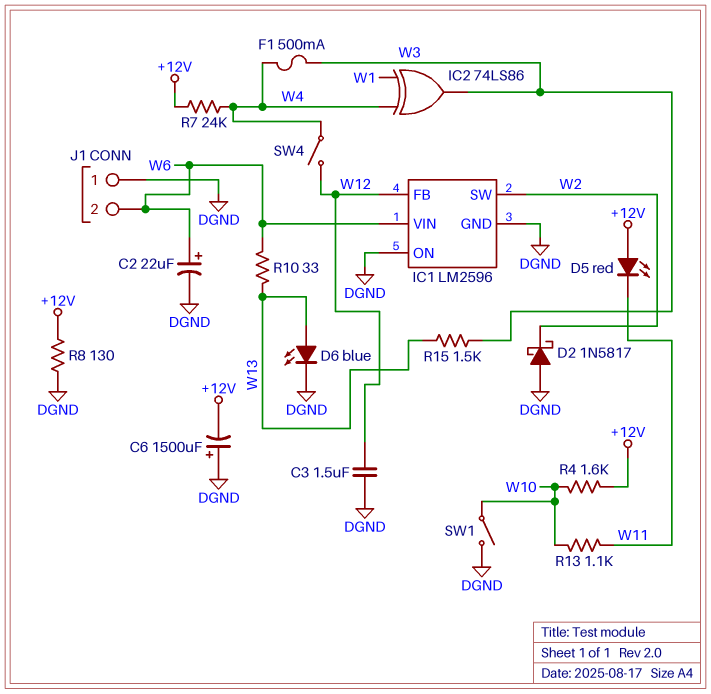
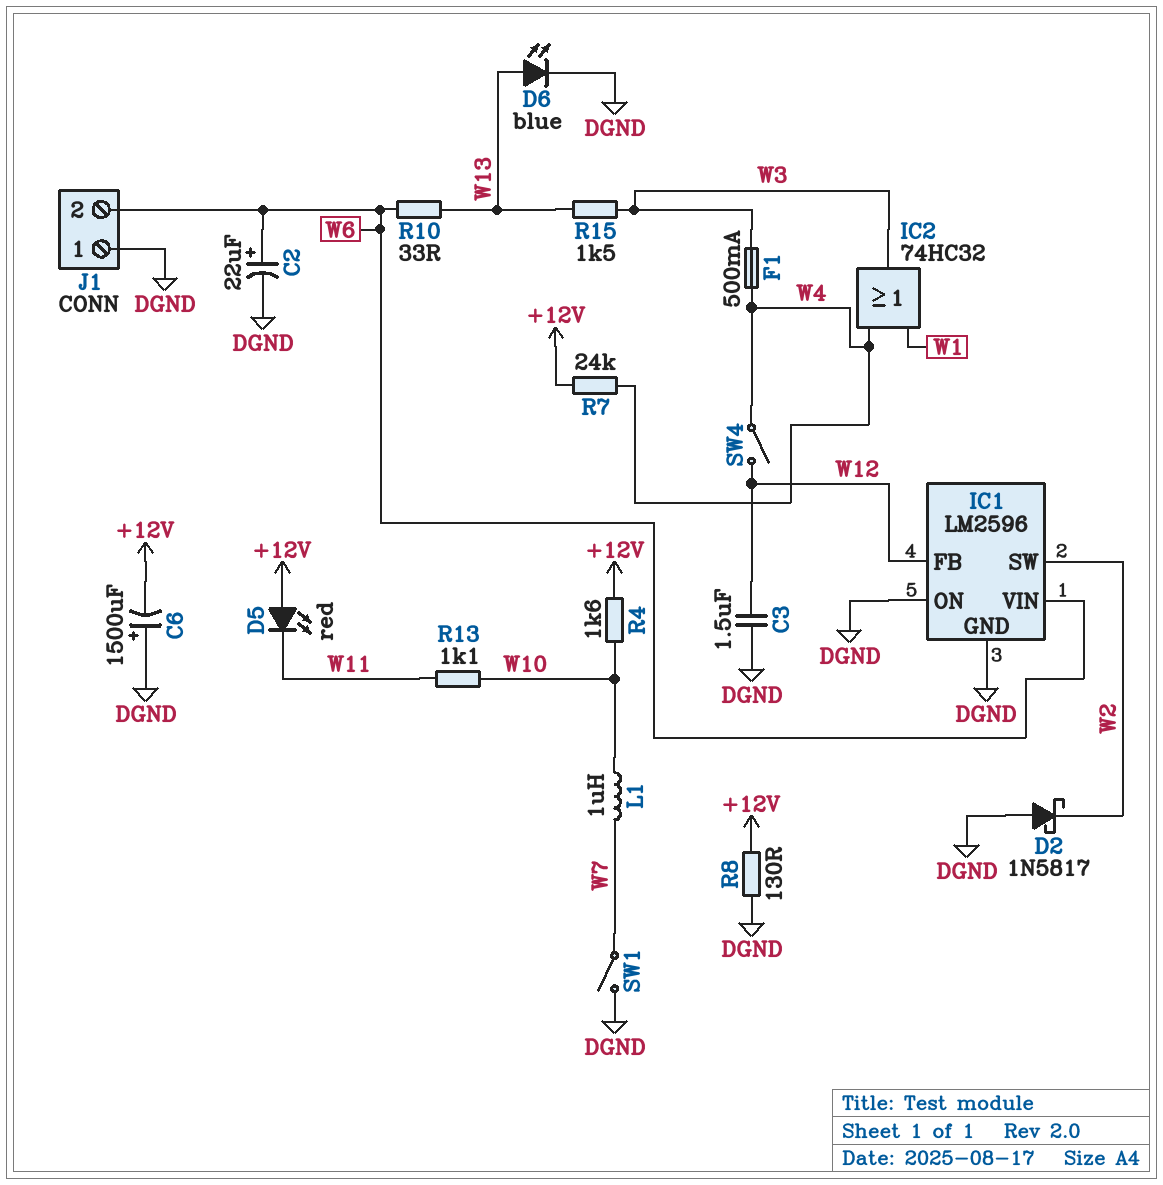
IC2: XOR 74LS86 (in W1, in W4, out W3) -> OR 74HC32 (in W1, in W4, out W3)
L1: none -> 1uH (W7, W10)
SW1: switch (DGND, W10) -> switch (DGND, W7)

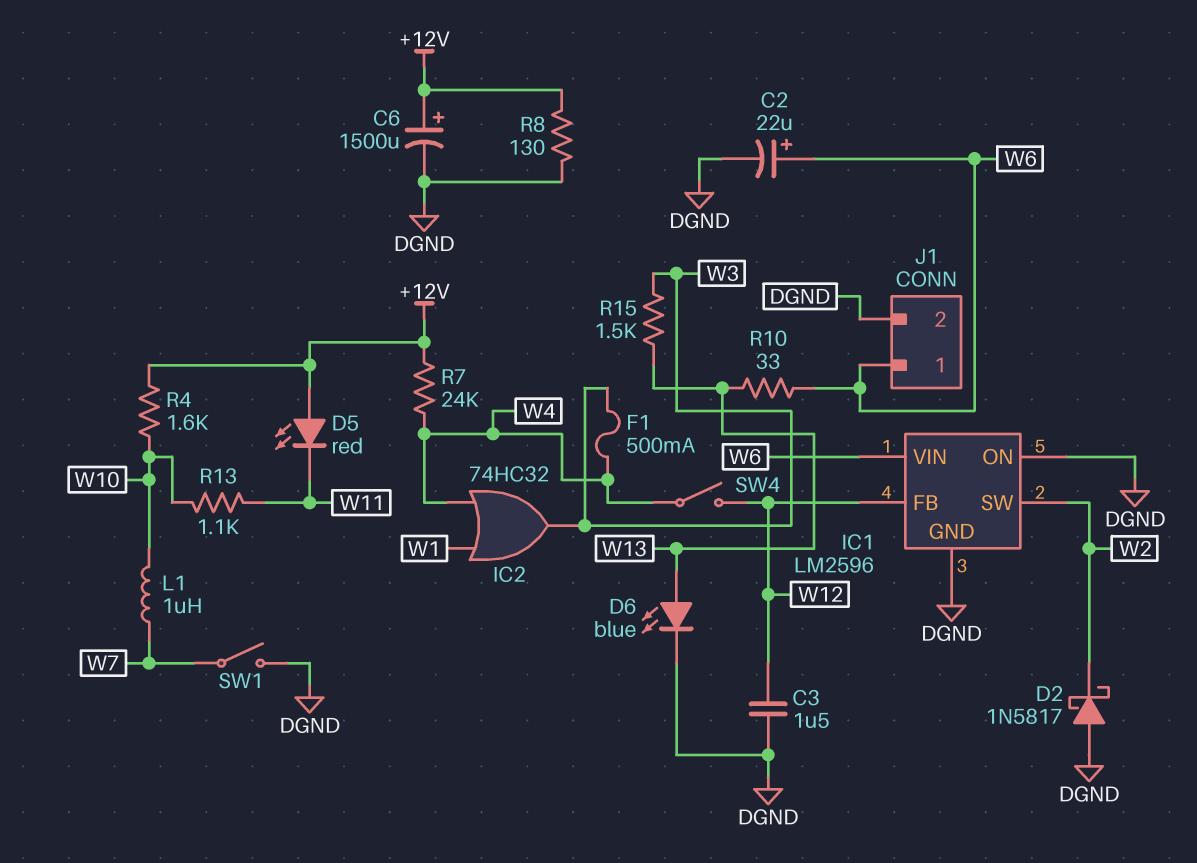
C6: 1500uF (plus DGND, minus +12V) -> 1500uF (plus +12V, minus DGND)
J1 pin 1: DGND -> W6
J1 pin 2: W6 -> DGND

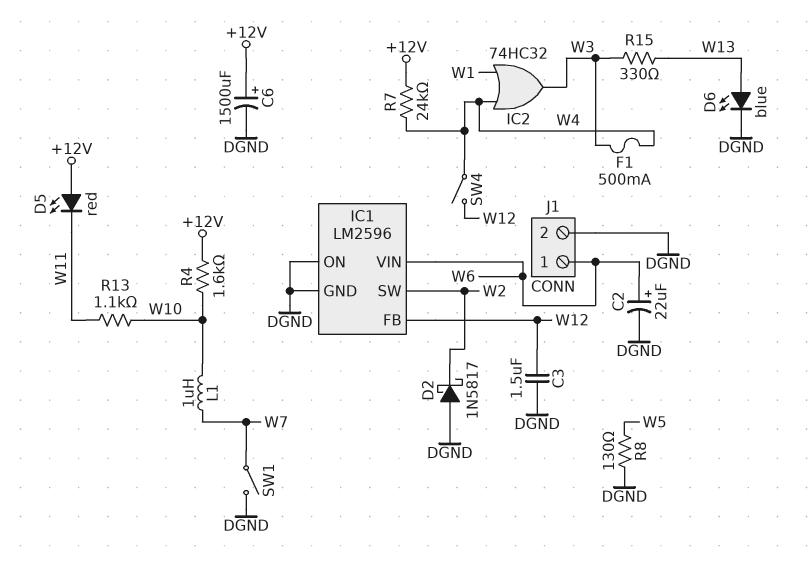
R8: 130 (+12V, DGND) -> 130 (DGND, W5)
R10: 33 (W6, W13) -> none
R15: 1.5k (W3, W13) -> 330 (W3, W13)

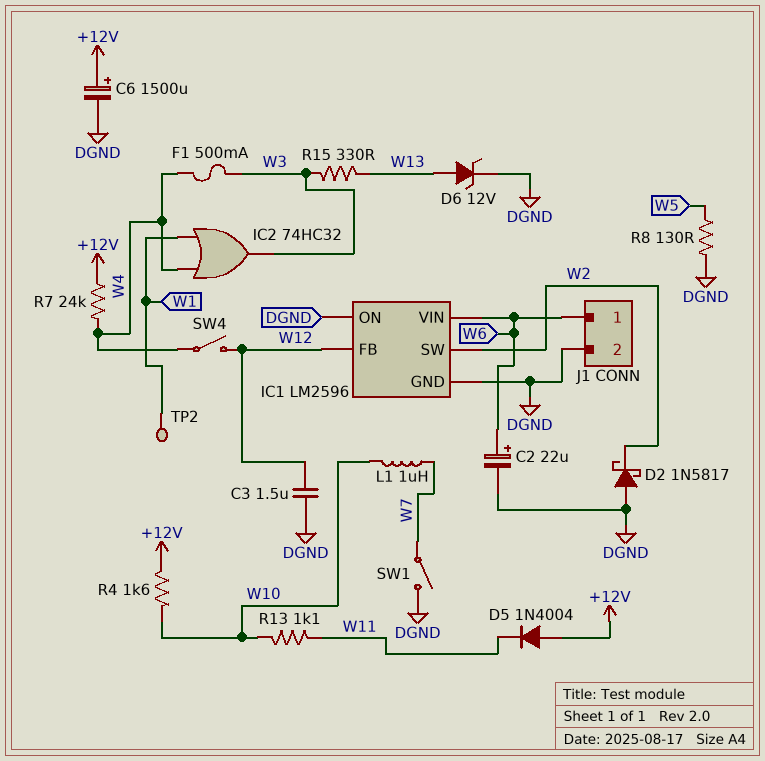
D5: LED red (A +12V, K W11) -> diode 1N4004 (A +12V, K W11)
D6: LED blue (A W13, K DGND) -> zener 12V (A W13, K DGND)
TP2: none -> test point (W1)

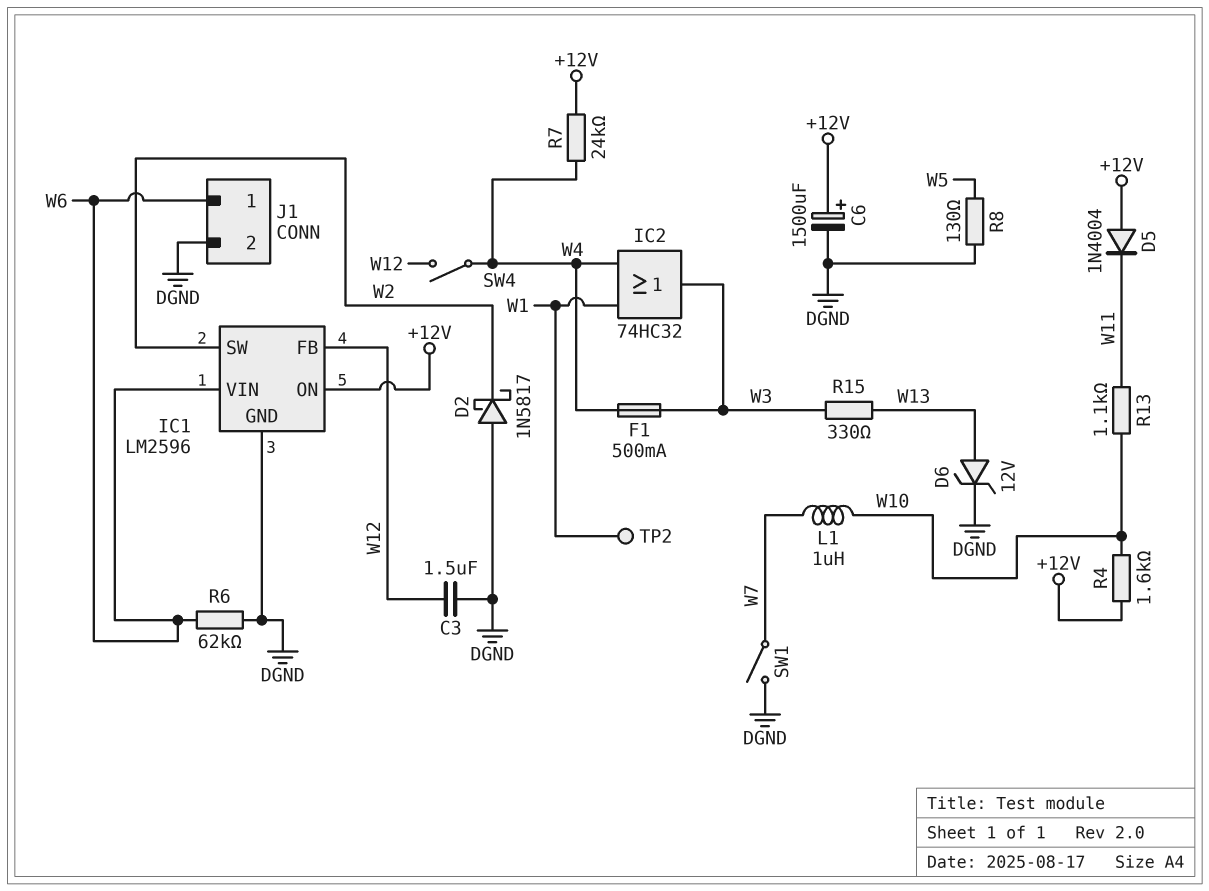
C2: 22uF (plus W6, minus DGND) -> none
IC1 pin ON: DGND -> +12V
R6: none -> 62k (DGND, W6)

